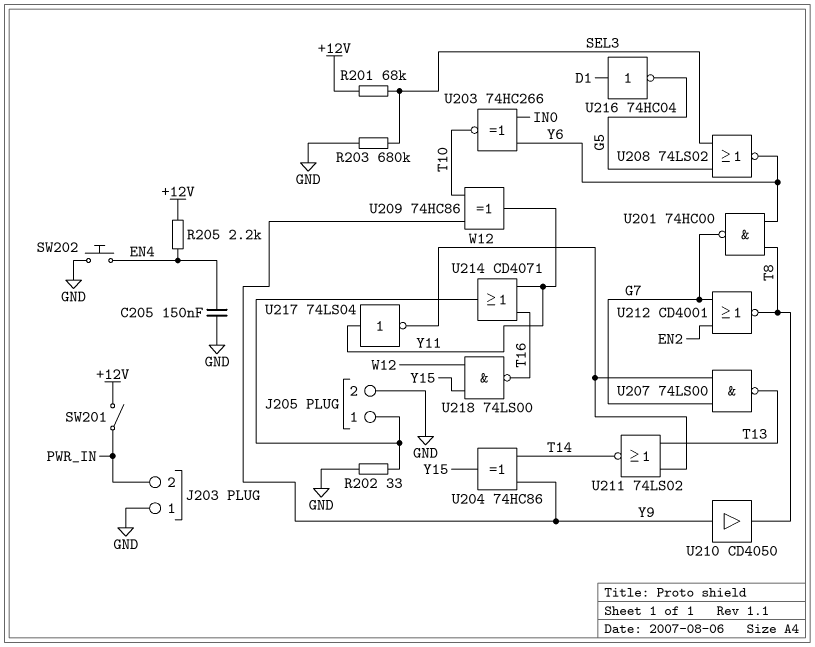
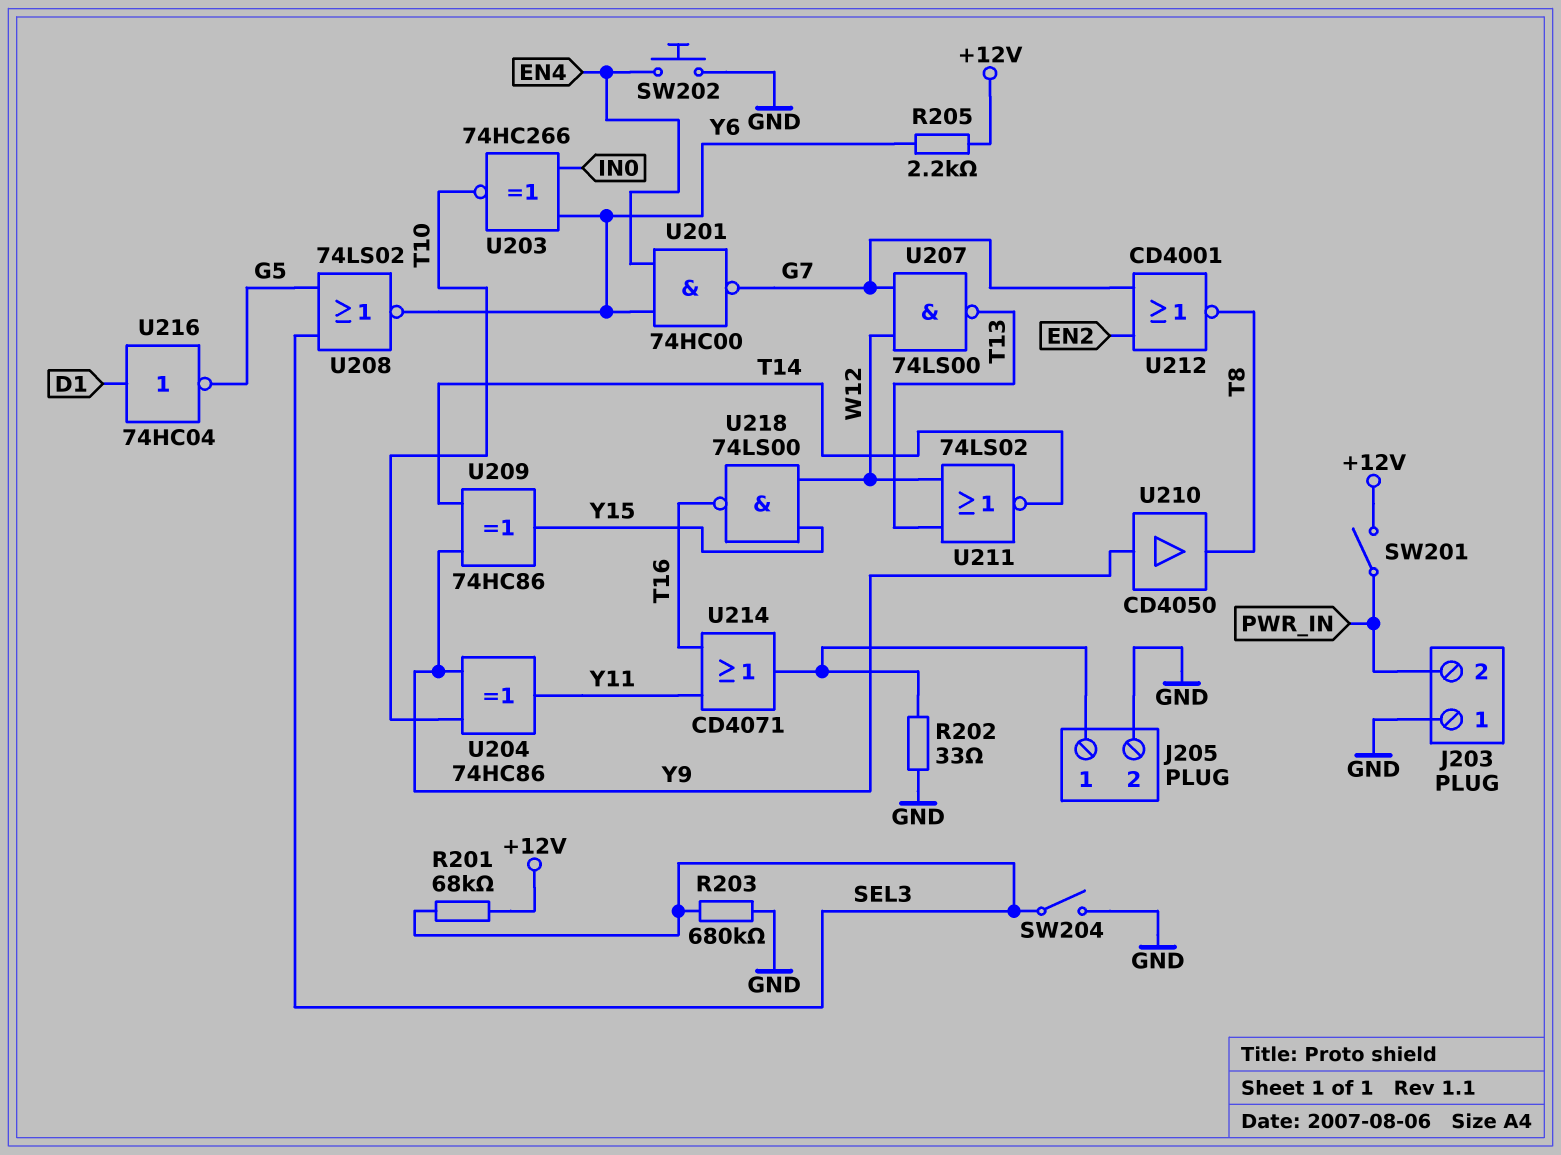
C205: 150nF (EN4, GND) -> none
R205: 2.2k (+12V, EN4) -> 2.2k (+12V, Y6)
SW204: none -> switch (GND, SEL3)
U201: NAND 74HC00 (in T8, in Y6, out G7) -> NAND 74HC00 (in EN4, in Y6, out G7)
U204: XOR 74HC86 (in T14, in Y9, out Y15) -> XOR 74HC86 (in T10, in Y9, out Y11)
U209: XOR 74HC86 (in T10, in Y9, out Y11) -> XOR 74HC86 (in T14, in Y9, out Y15)
U217: NOT 74LS04 (in Y11, out W12) -> none

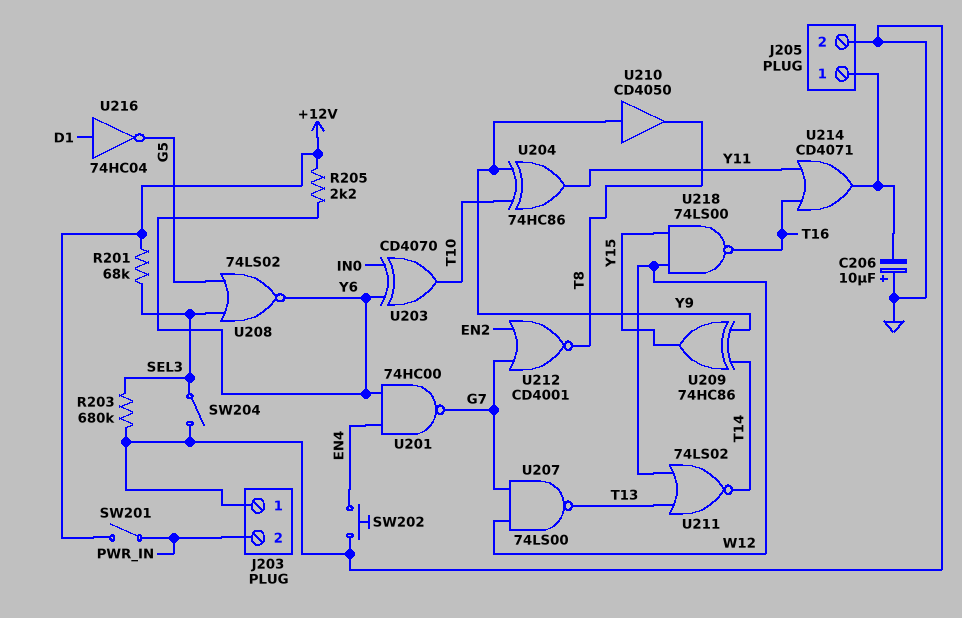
C206: none -> 10uF (plus GND, minus J205/1)
R202: 33 (GND, J205/1) -> none
U203: XNOR 74HC266 (in IN0, in Y6, out T10) -> XOR CD4070 (in IN0, in Y6, out T10)

